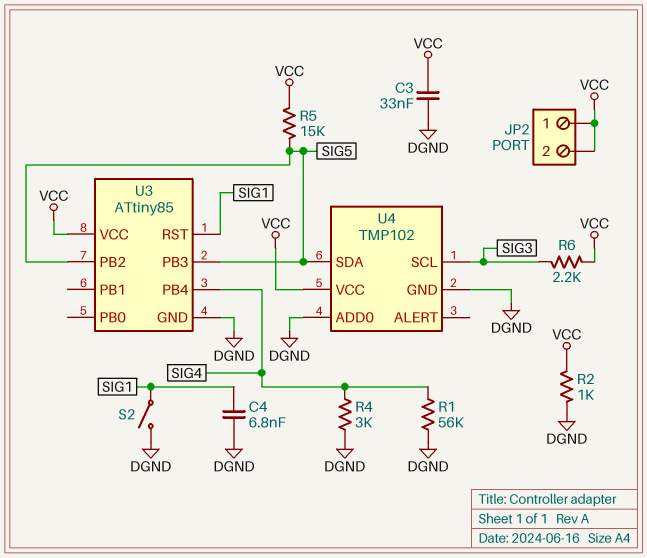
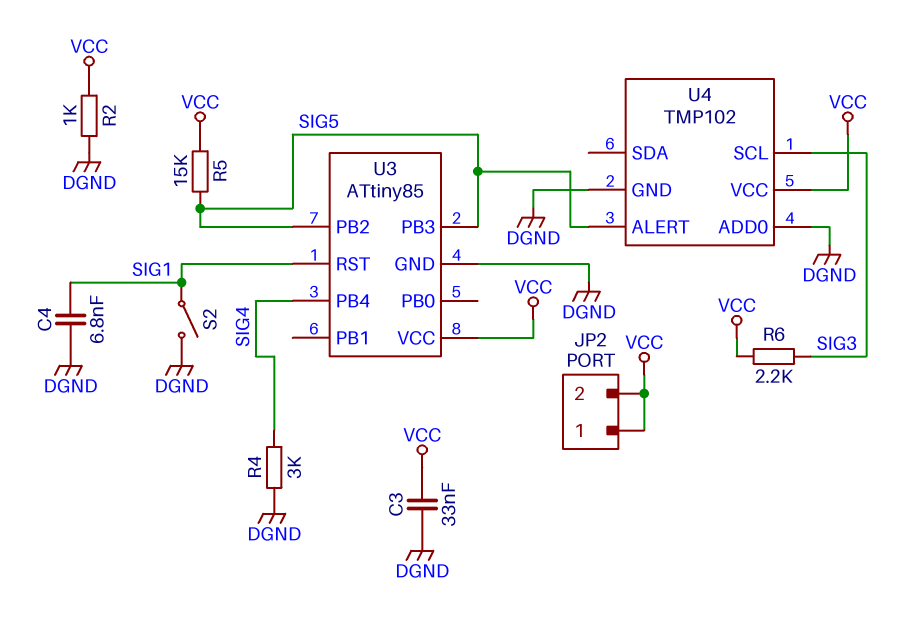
R1: 56k (DGND, SIG4) -> none
U4 pin ALERT: none -> SIG5
U4 pin SDA: SIG5 -> none

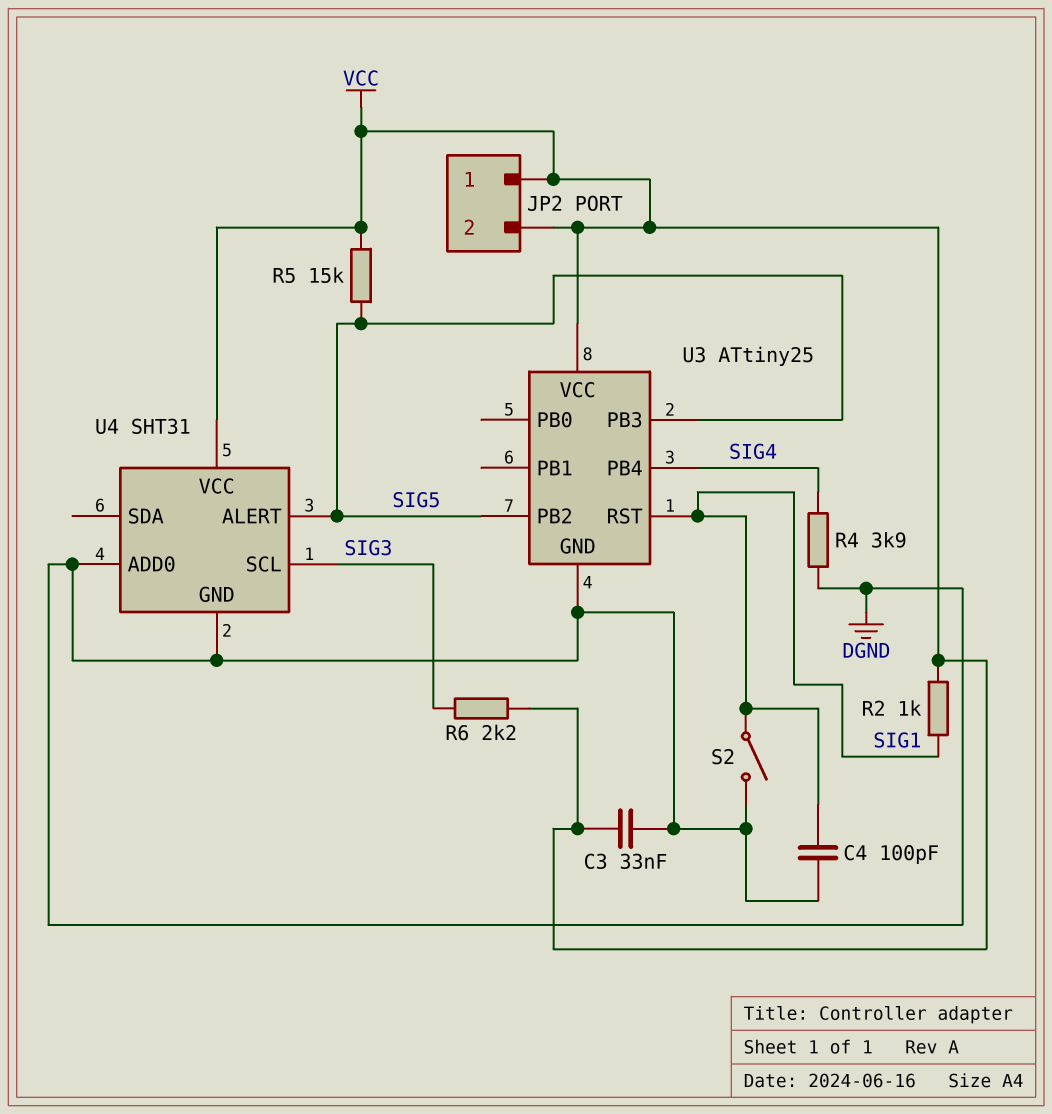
C4: 6.8nF (DGND, SIG1) -> 100pF (DGND, SIG1)
R2: 1k (DGND, VCC) -> 1k (SIG1, VCC)
R4: 3k (DGND, SIG4) -> 3.9k (DGND, SIG4)
U3: ATtiny85 -> ATtiny25
U4: TMP102 -> SHT31

